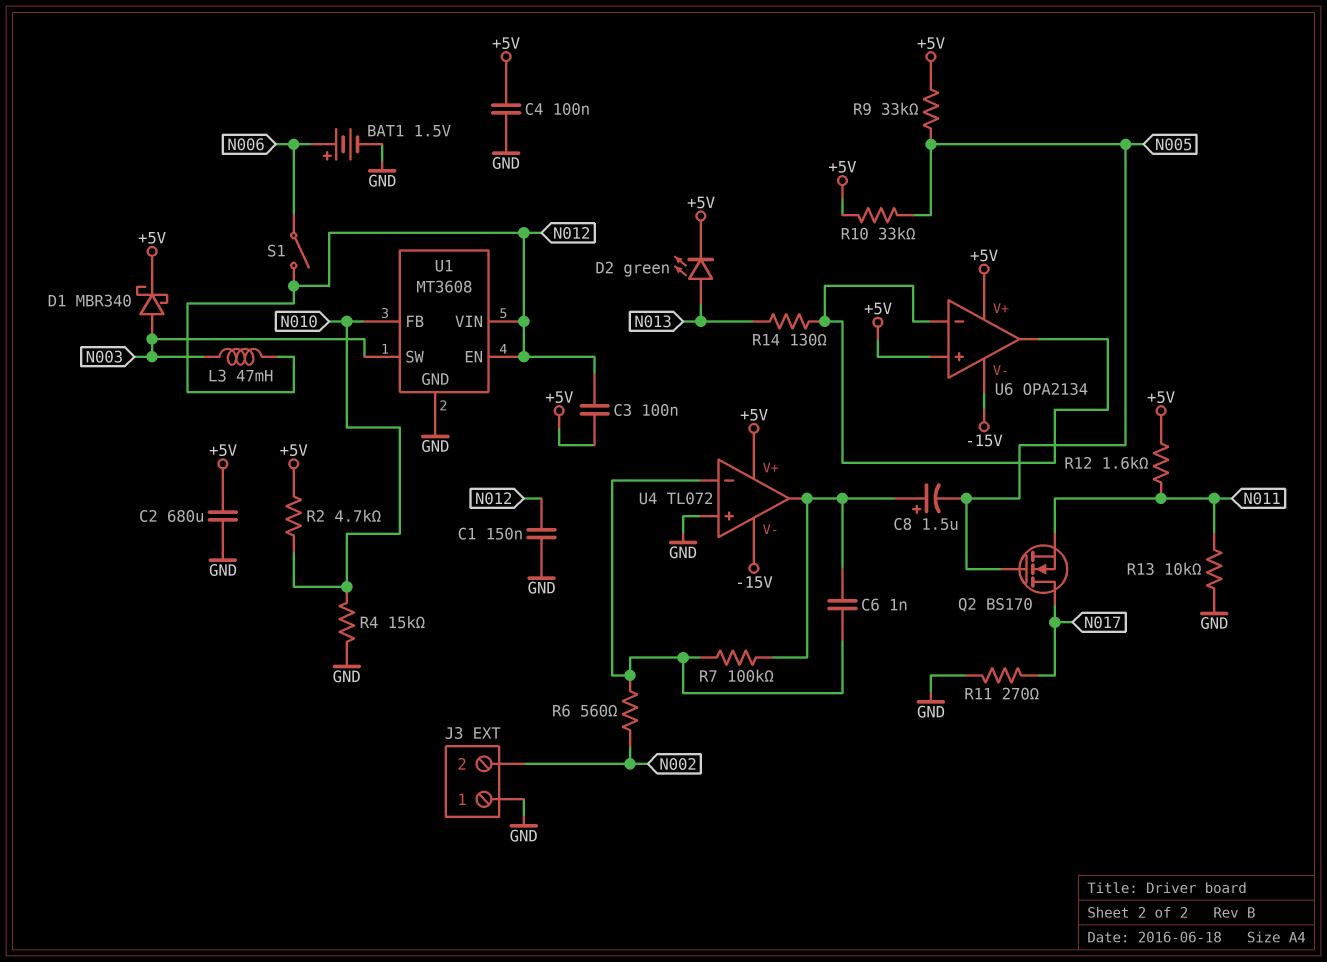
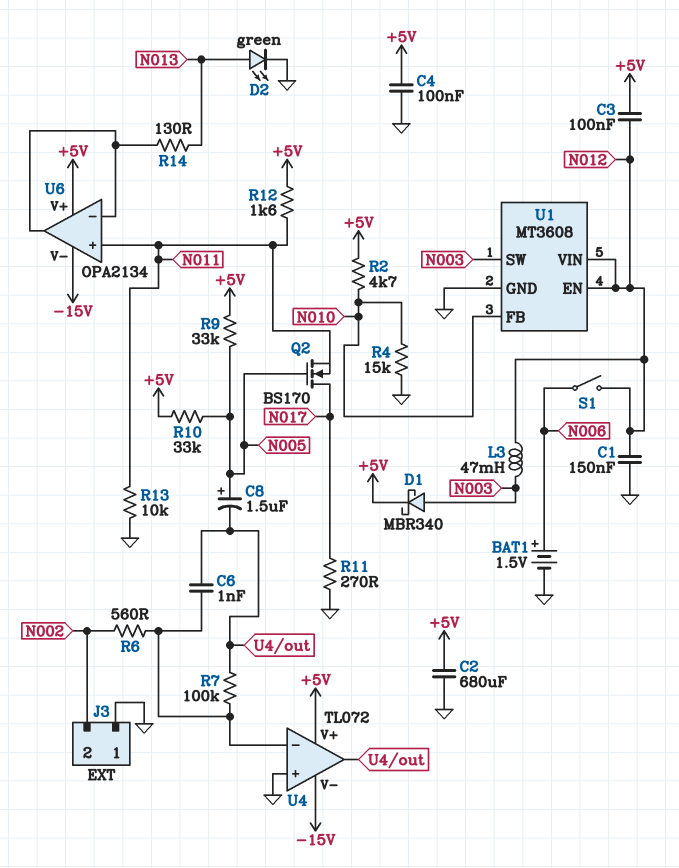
C8: 1.5uF (plus U4/out, minus N005) -> 1.5uF (plus N005, minus U4/out)
D2: LED green (A N013, K +5V) -> LED green (A N013, K GND)
U6 pin in+: +5V -> N011

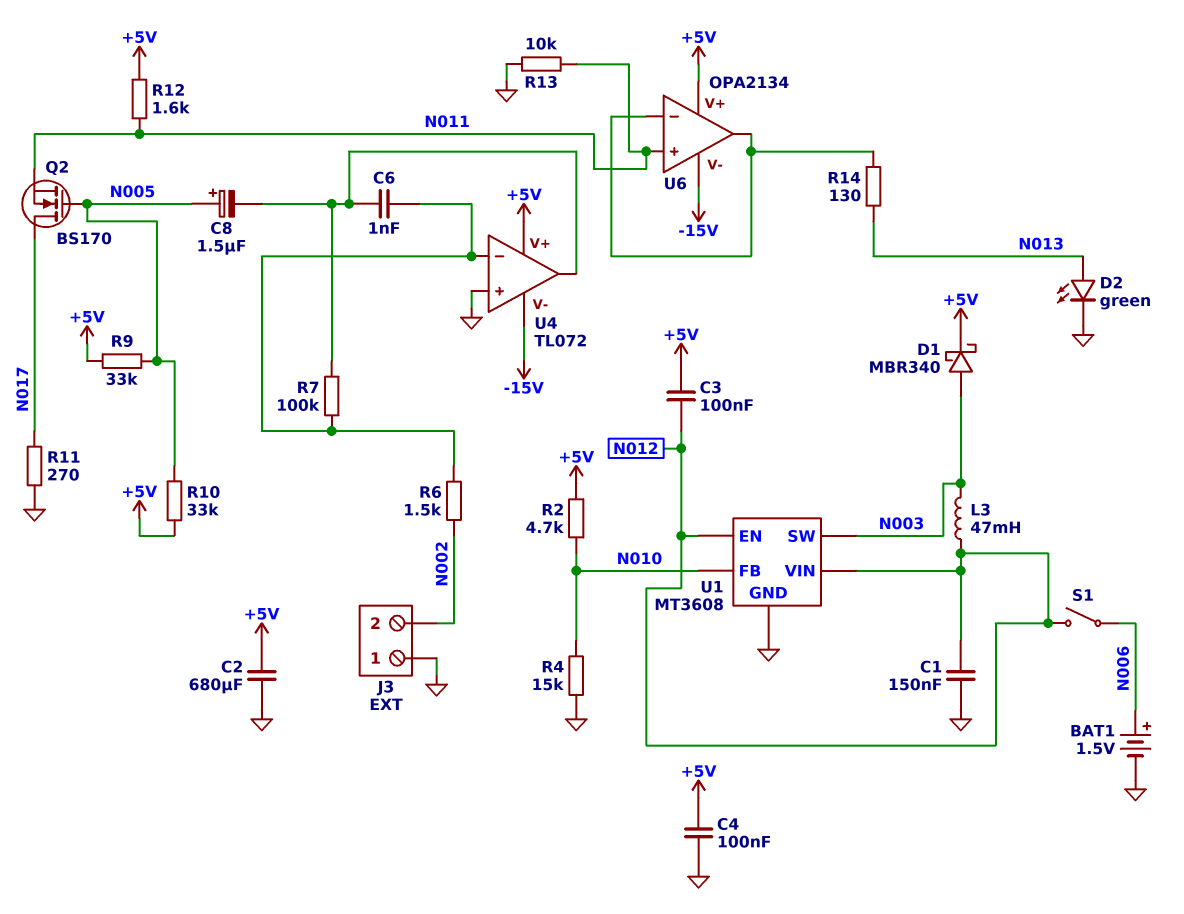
R6: 560 (N002, U4/in-) -> 1.5k (N002, U4/in-)

